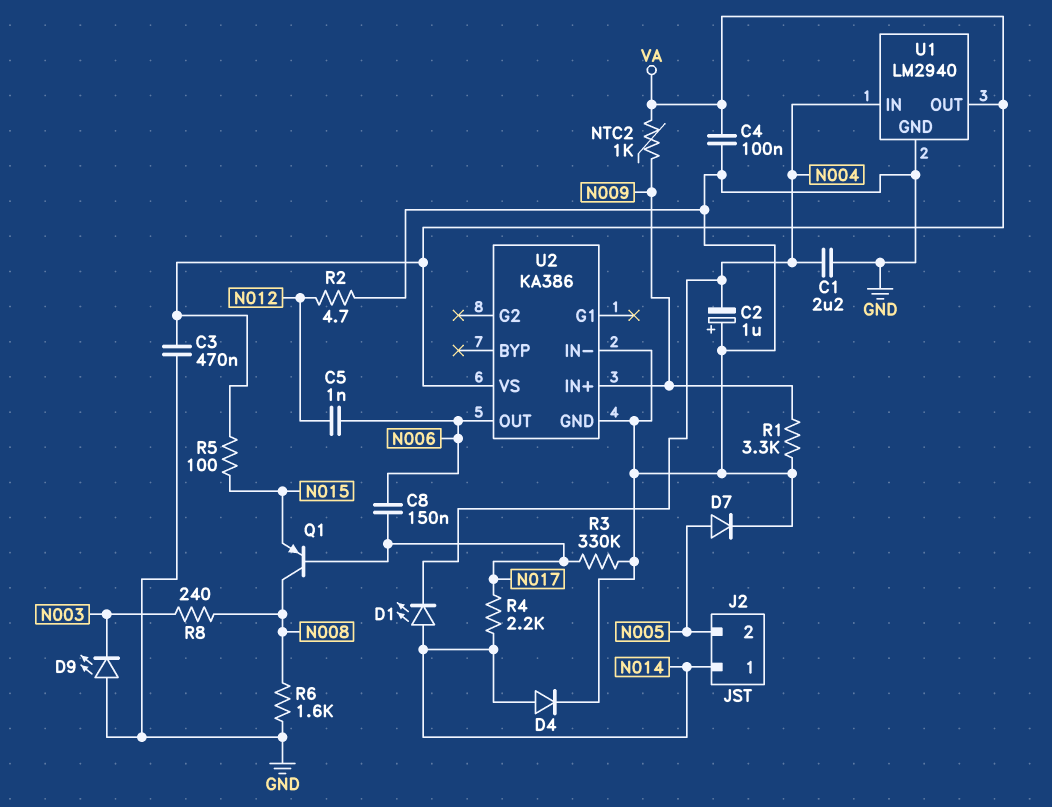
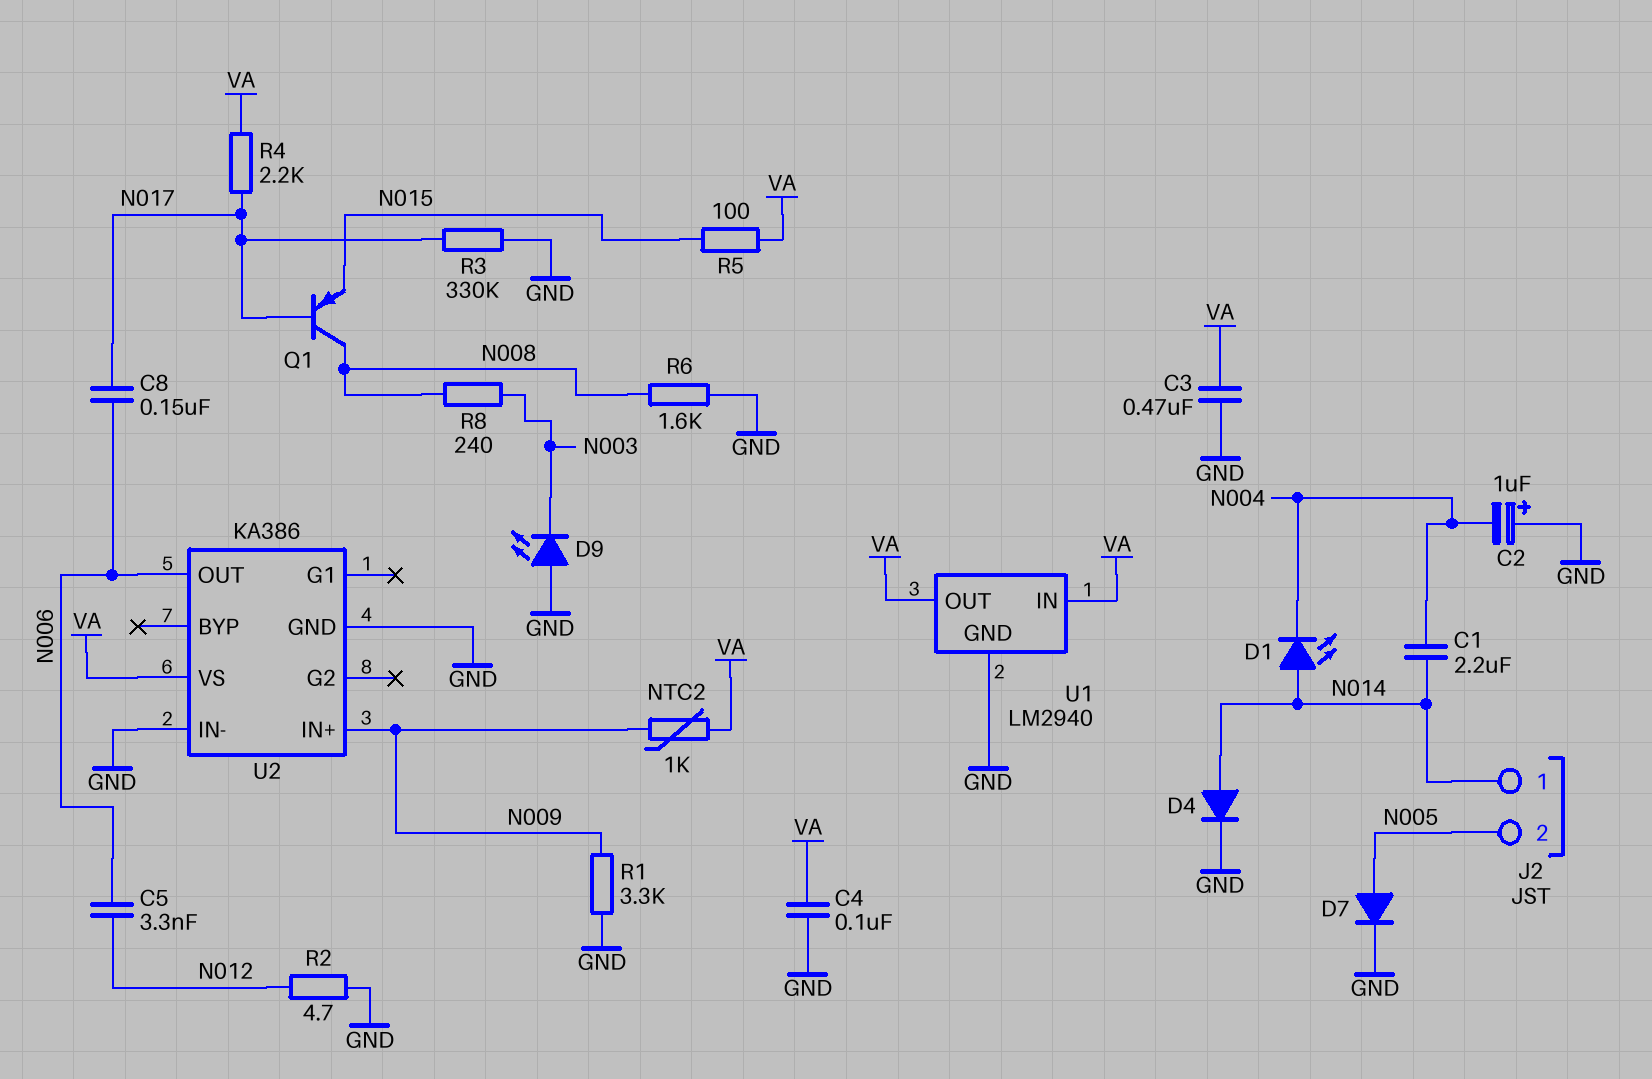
C1: 2.2uF (GND, N004) -> 2.2uF (N004, N014)
C5: 1nF (N006, N012) -> 3.3nF (N006, N012)
R4: 2.2k (N014, N017) -> 2.2k (N017, VA)
U1 pin IN: N004 -> VA

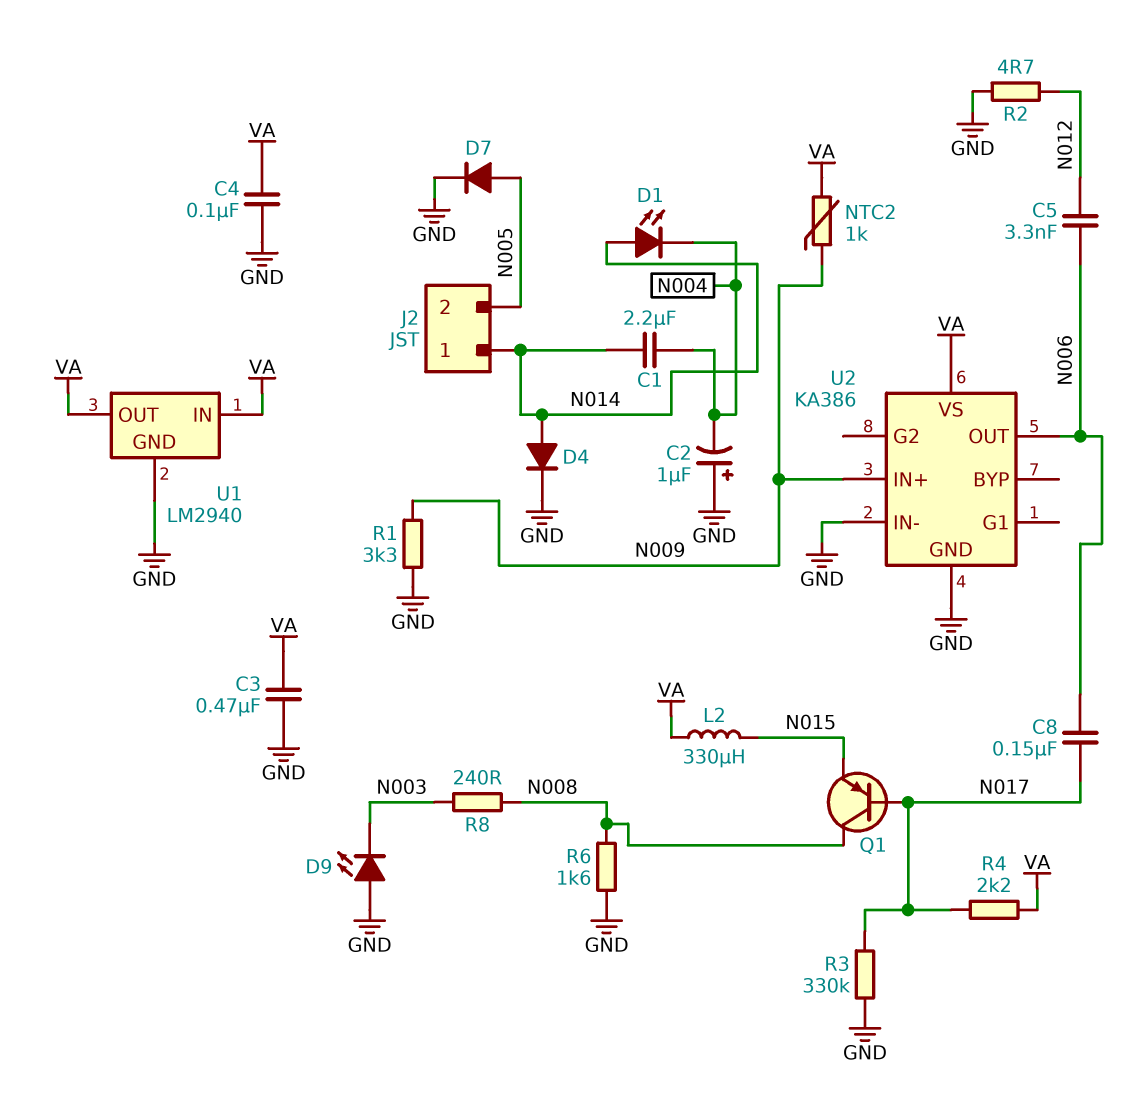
L2: none -> 330uH (N015, VA)
R5: 100 (N015, VA) -> none

